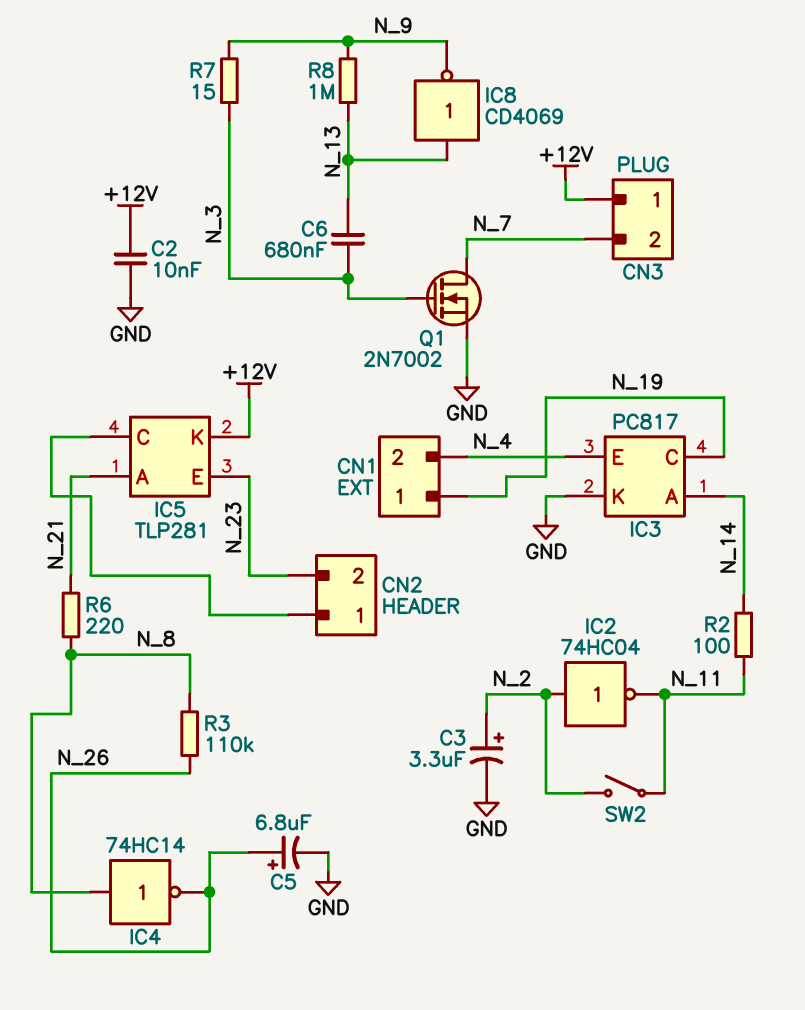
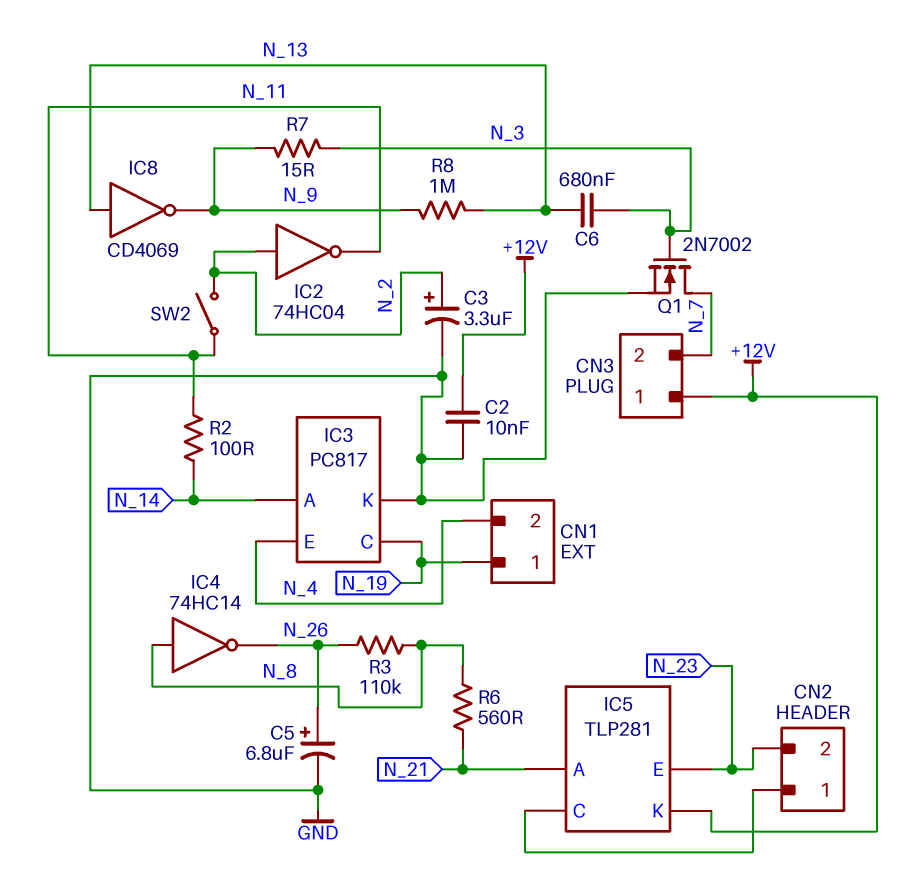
R6: 220 (N_8, N_21) -> 560 (N_8, N_21)

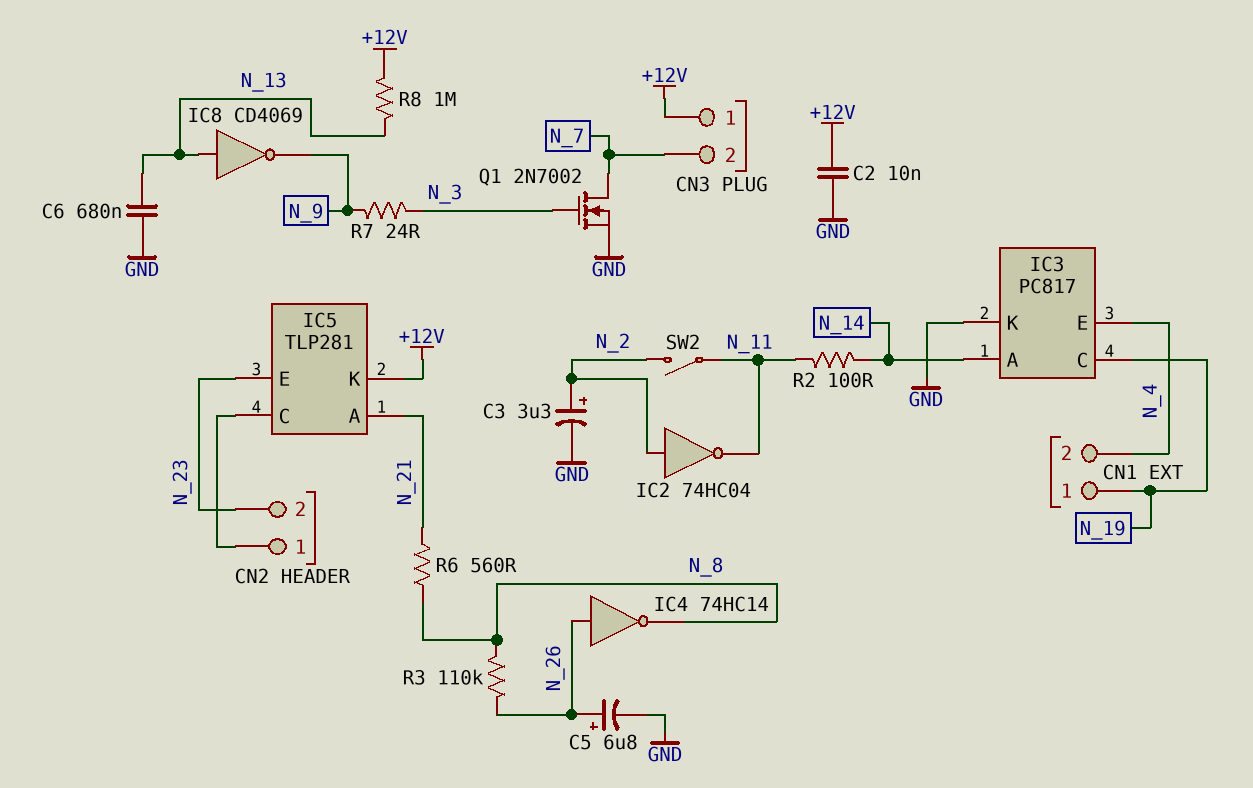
C6: 680nF (N_3, N_13) -> 680nF (GND, N_13)
IC4: NOT 74HC14 (in N_8, out N_26) -> NOT 74HC14 (in N_26, out N_8)
R7: 15 (N_3, N_9) -> 24 (N_3, N_9)
R8: 1M (N_9, N_13) -> 1M (+12V, N_13)

